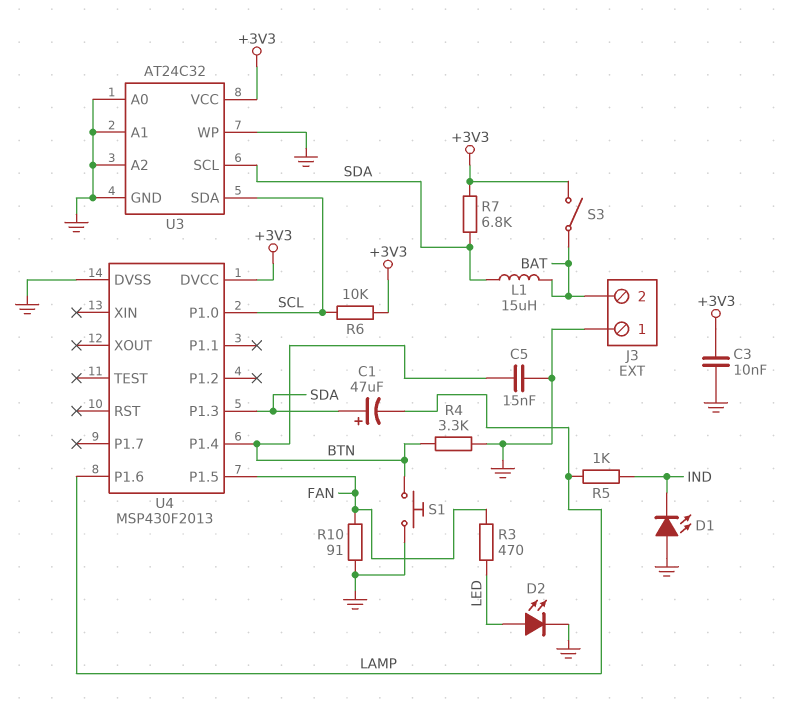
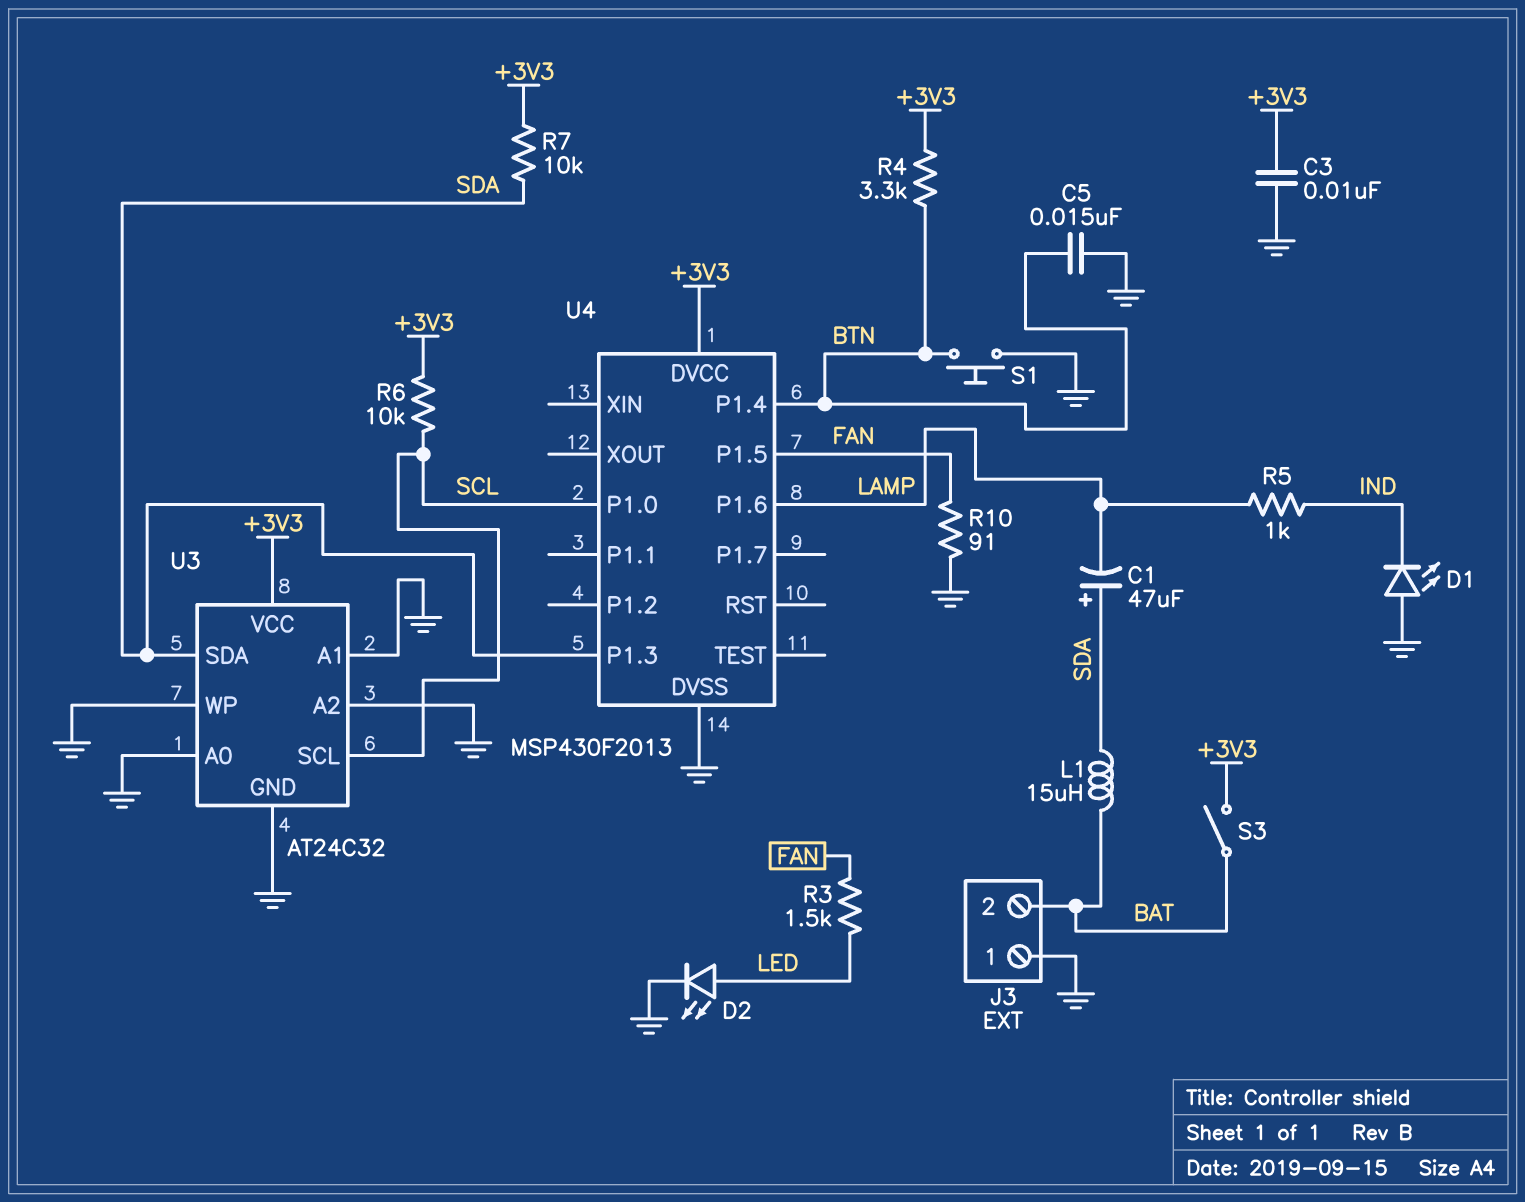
R3: 470 (FAN, LED) -> 1.5k (FAN, LED)
R4: 3.3k (BTN, GND) -> 3.3k (+3V3, BTN)
R7: 6.8k (+3V3, SDA) -> 10k (+3V3, SDA)
U3 pin SCL: SDA -> SCL
U3 pin SDA: SCL -> SDA

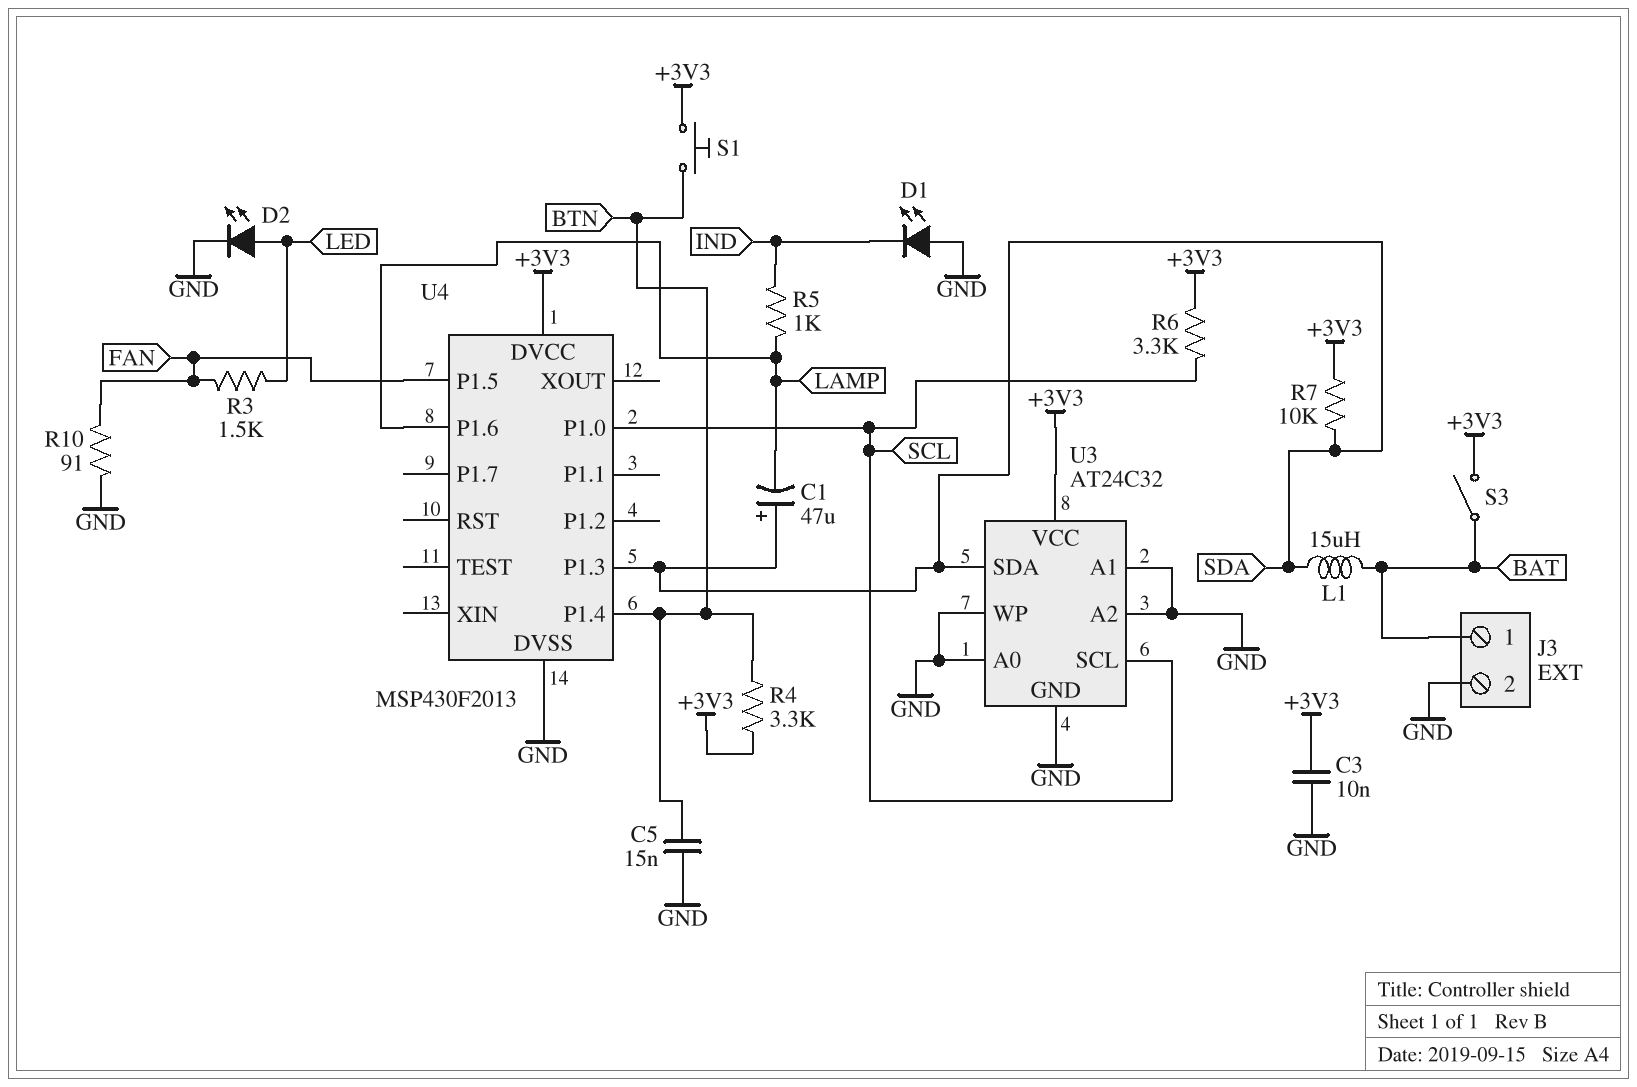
J3 pin 1: GND -> BAT
J3 pin 2: BAT -> GND
R6: 10k (+3V3, SCL) -> 3.3k (+3V3, SCL)
S1: button (BTN, GND) -> button (+3V3, BTN)

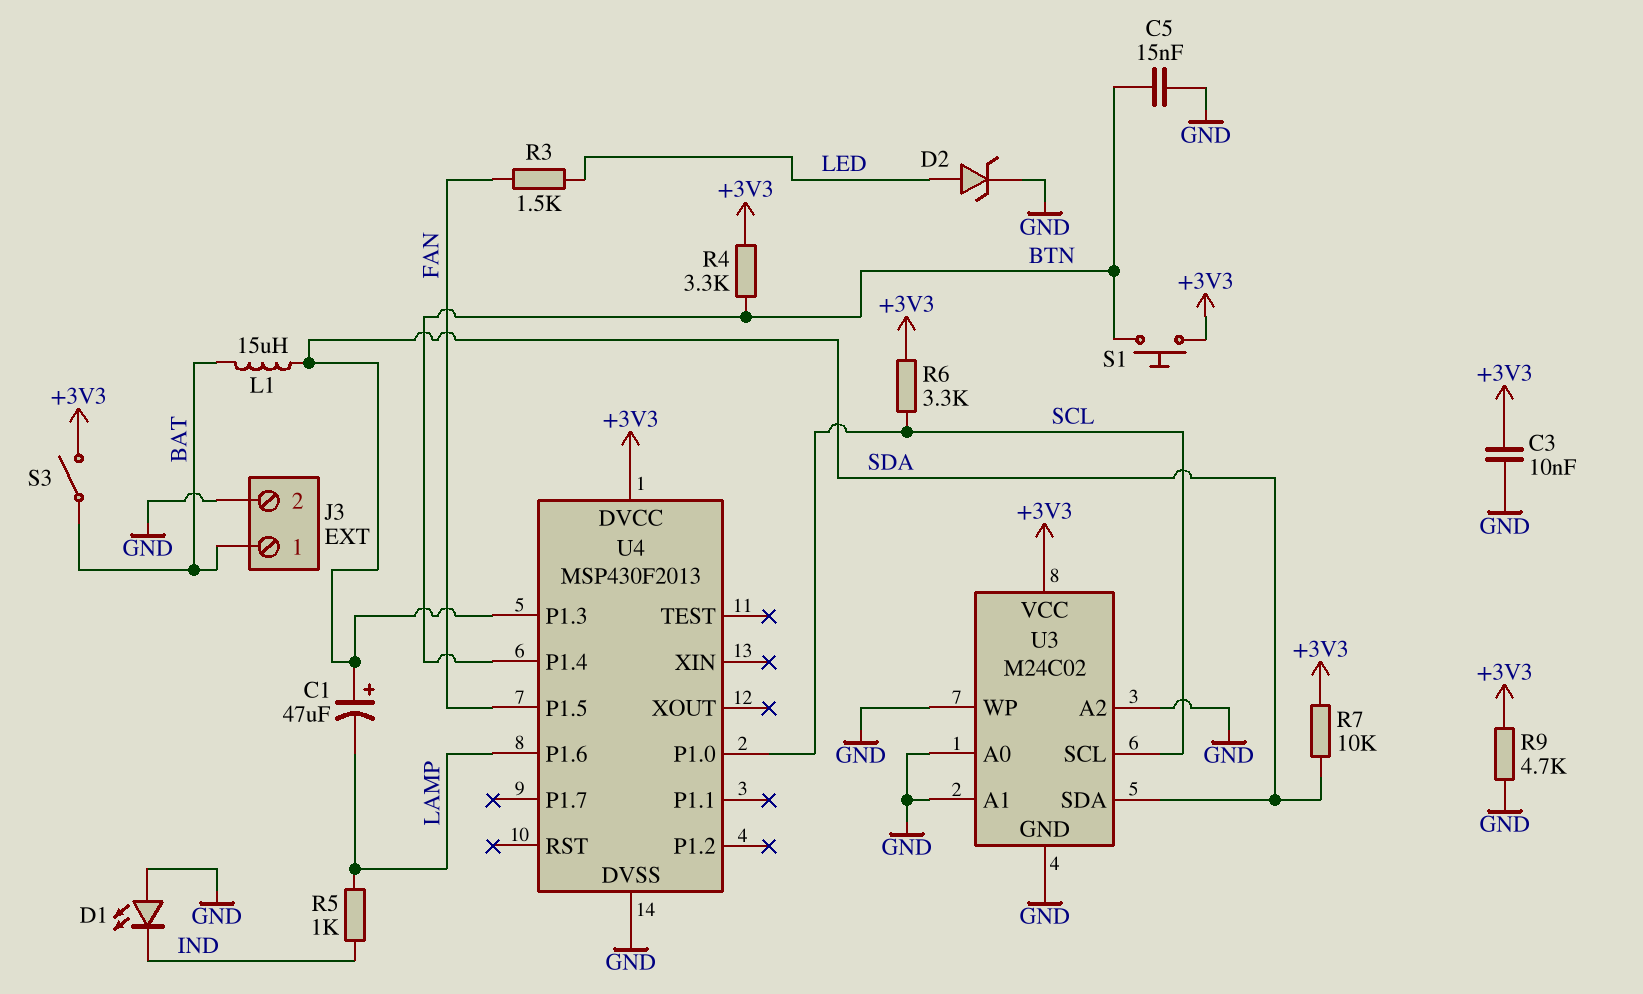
D2: LED (A LED, K GND) -> zener (A LED, K GND)
R9: none -> 4.7k (+3V3, GND)
R10: 91 (FAN, GND) -> none
U3: AT24C32 -> M24C02

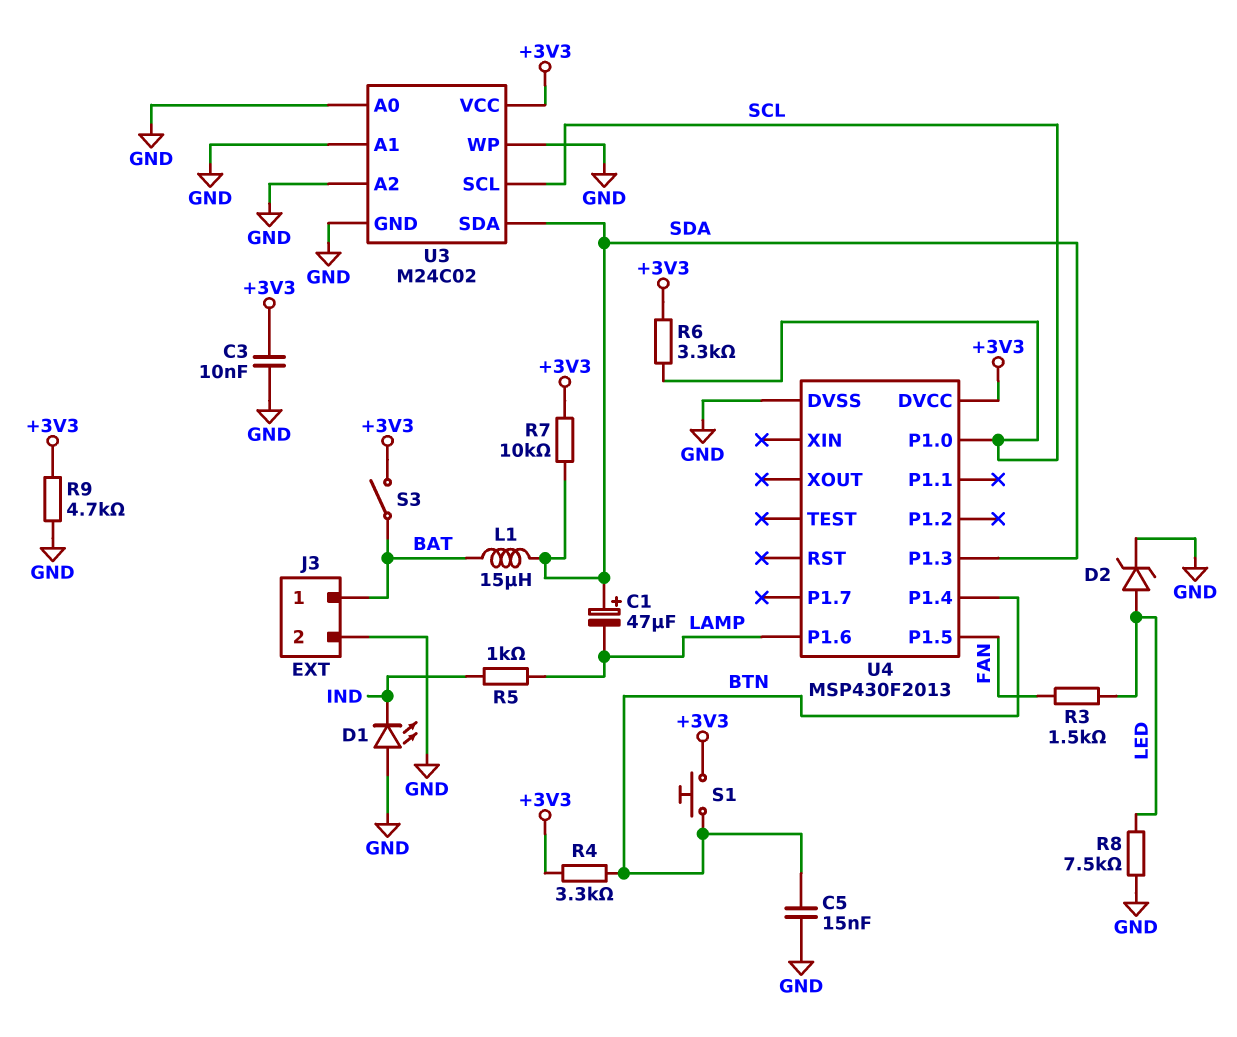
R8: none -> 7.5k (GND, LED)

